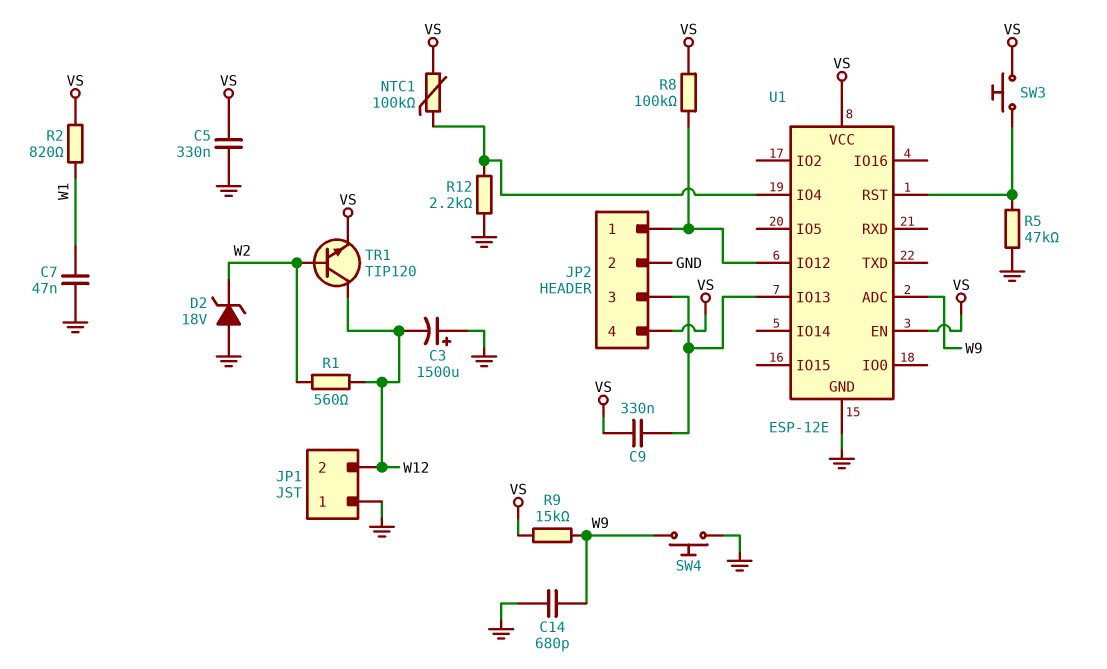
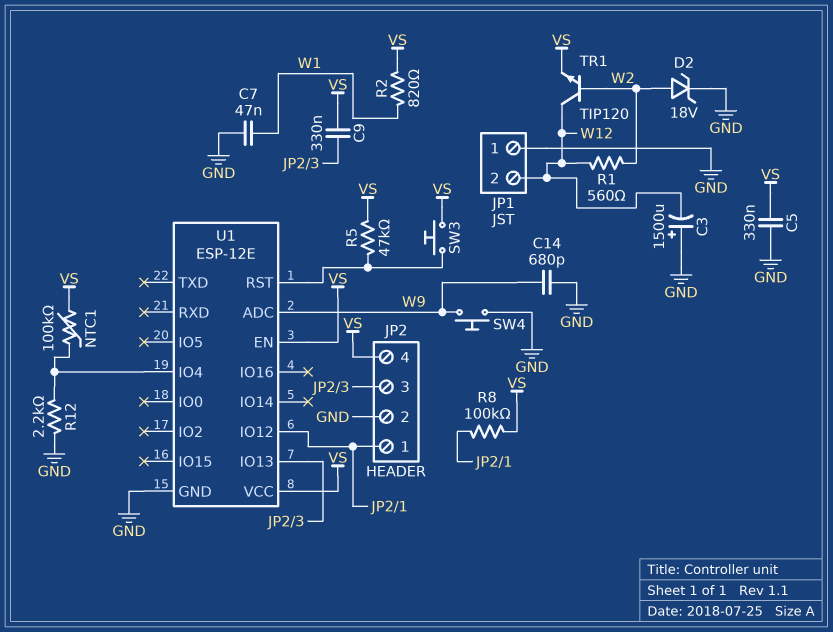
D2: zener 18V (A GND, K W2) -> zener 18V (A W2, K GND)
R5: 47k (GND, U1/RST) -> 47k (U1/RST, VS)
R9: 15k (VS, W9) -> none

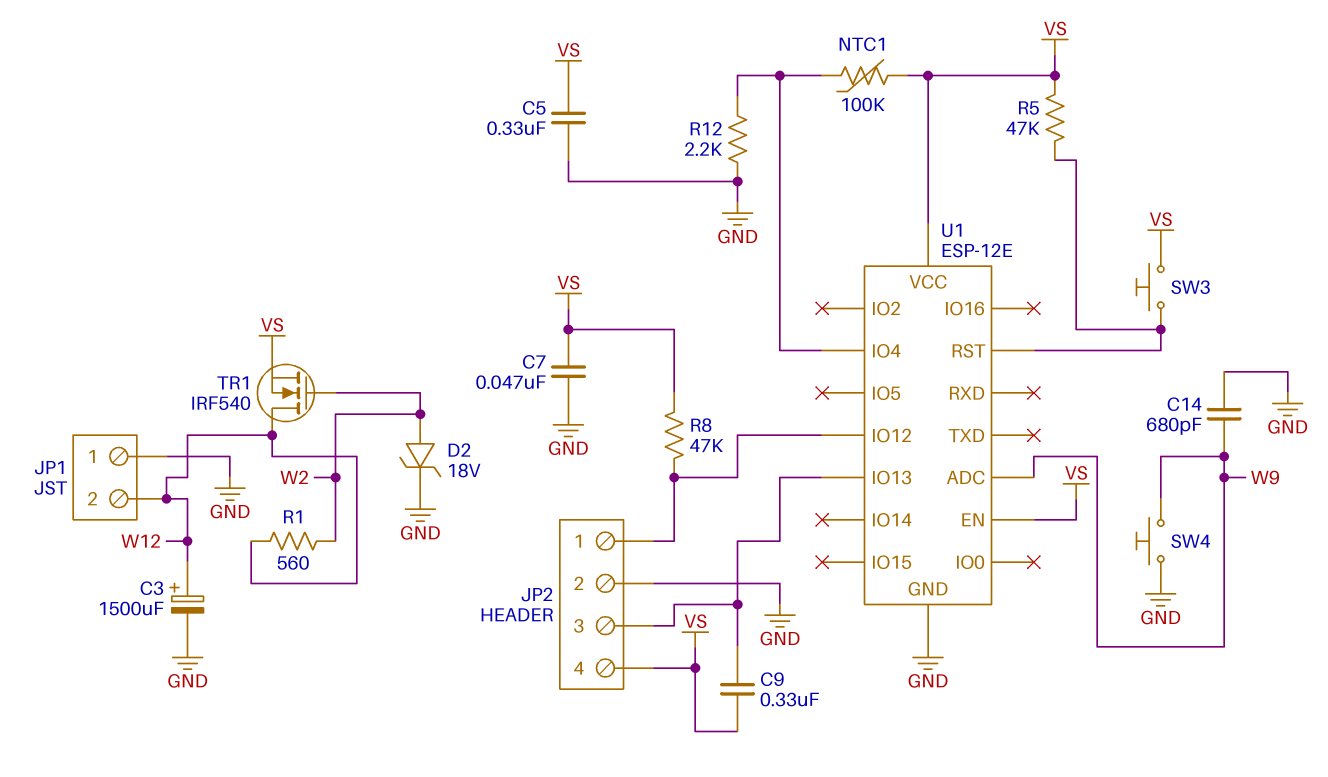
C3: 1500uF (plus GND, minus W12) -> 1500uF (plus W12, minus GND)
C7: 47nF (GND, W1) -> 47nF (GND, VS)
R2: 820 (VS, W1) -> none
R8: 100k (JP2/1, VS) -> 47k (JP2/1, VS)
TR1: NPN TIP120 (B W2, C W12, E VS) -> NMOS IRF540 (G W2, D W12, S VS)

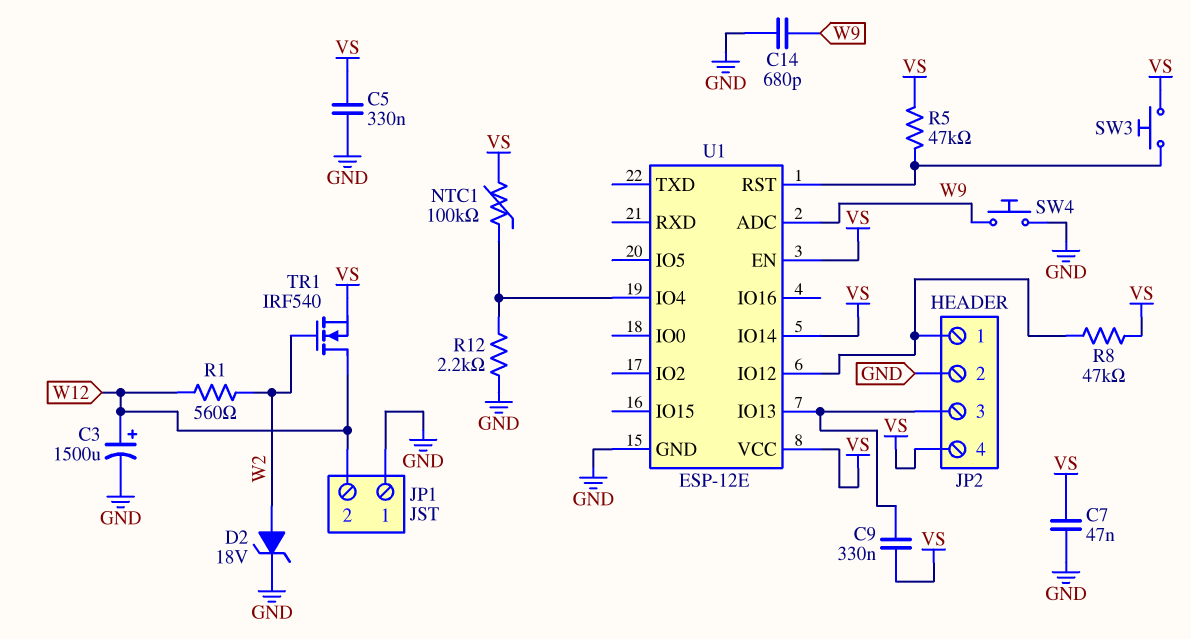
U1 pin IO14: none -> VS

